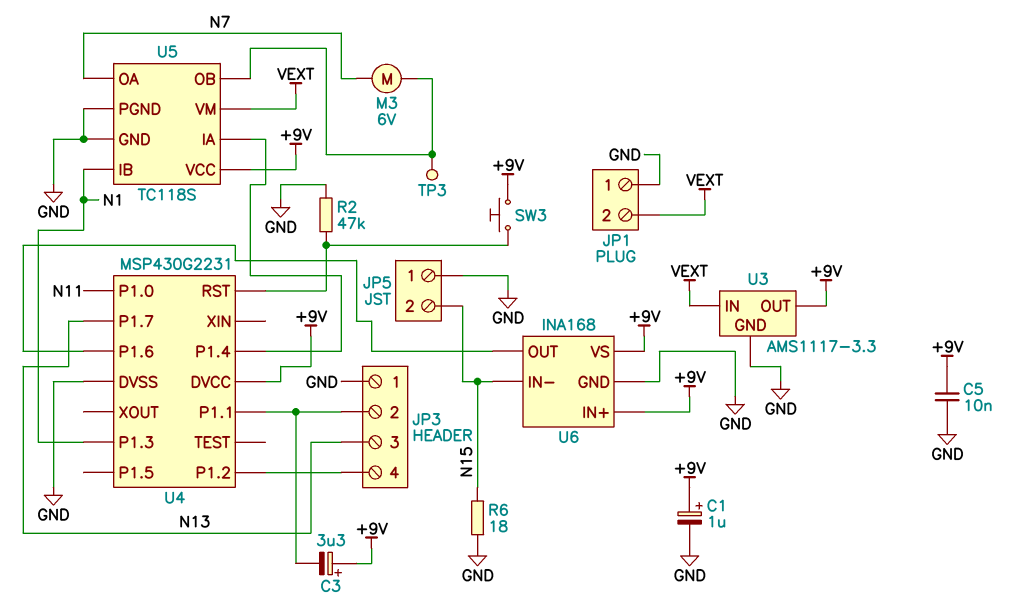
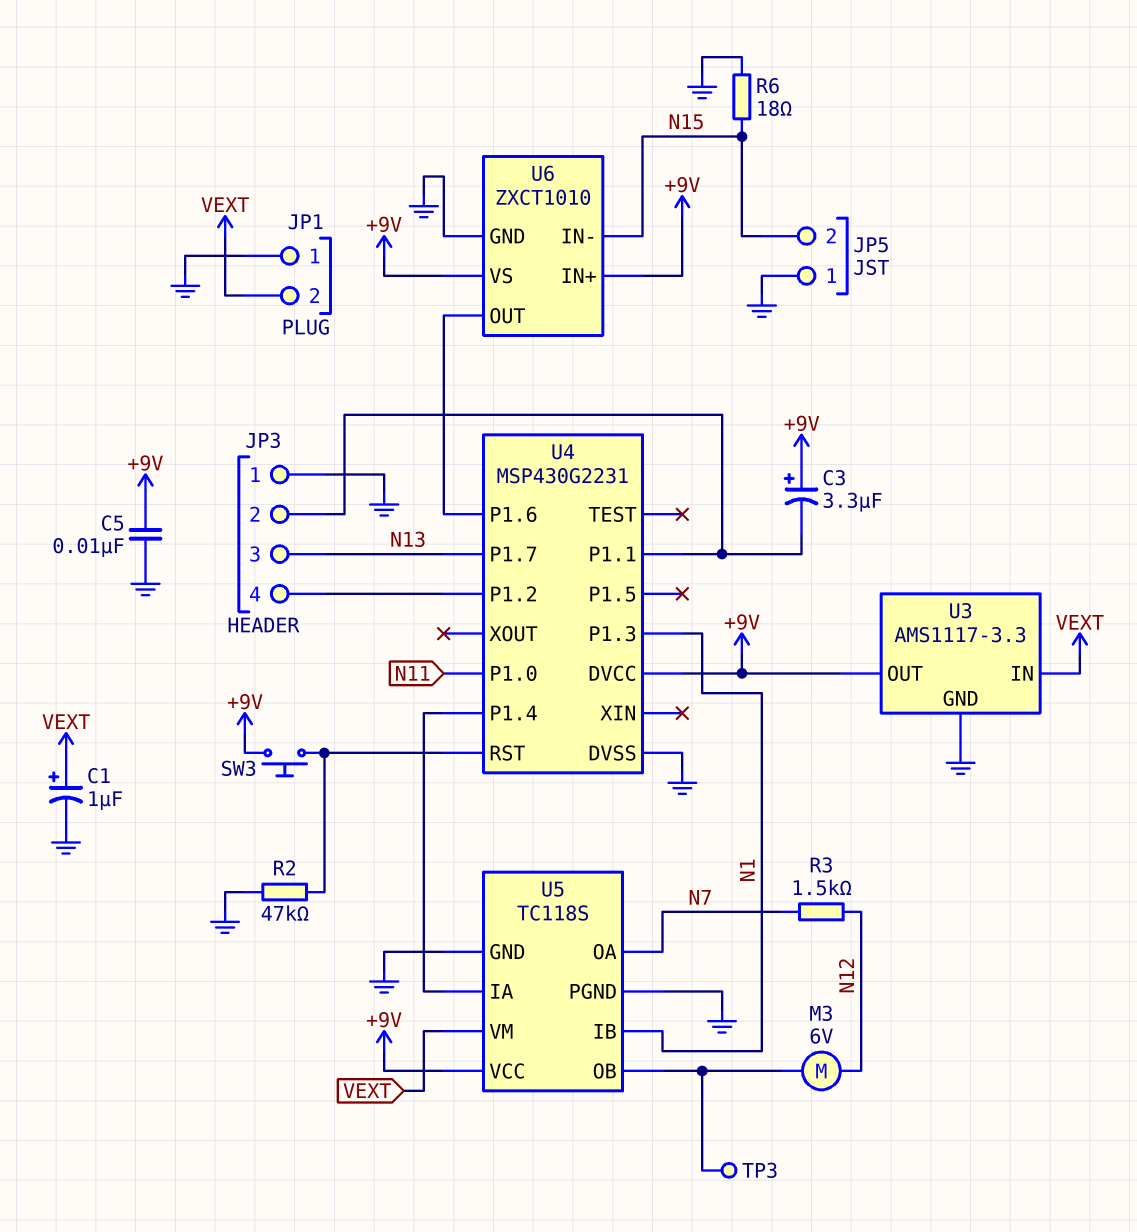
C1: 1uF (plus +9V, minus GND) -> 1uF (plus VEXT, minus GND)
M3: motor 6V (N7, U5/OB) -> motor 6V (N12, U5/OB)
R3: none -> 1.5k (N7, N12)
U6: INA168 -> ZXCT1010

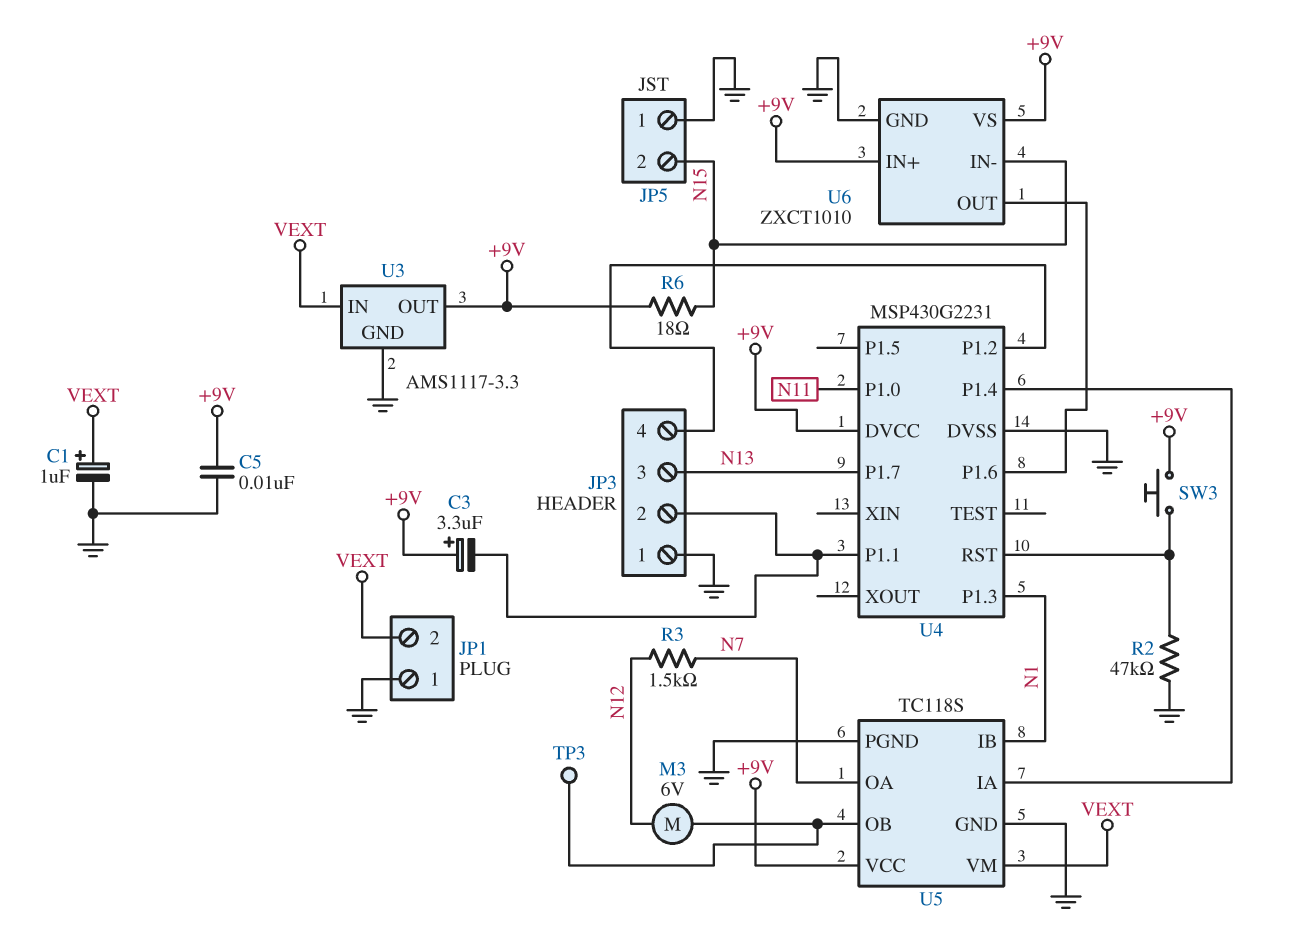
R6: 18 (GND, N15) -> 18 (+9V, N15)

